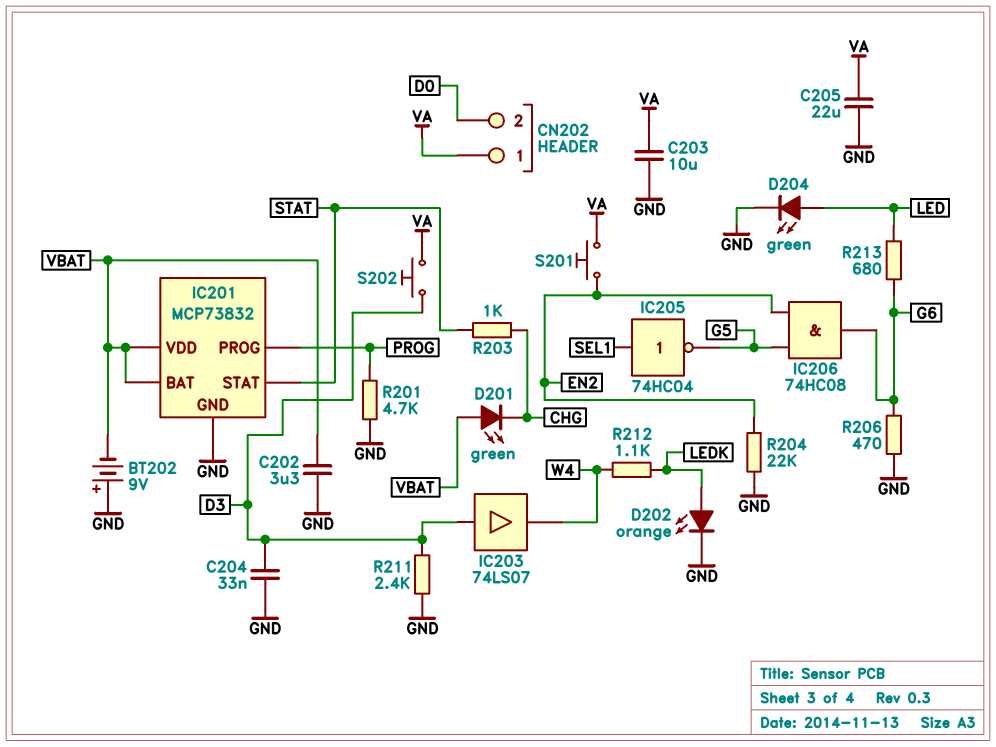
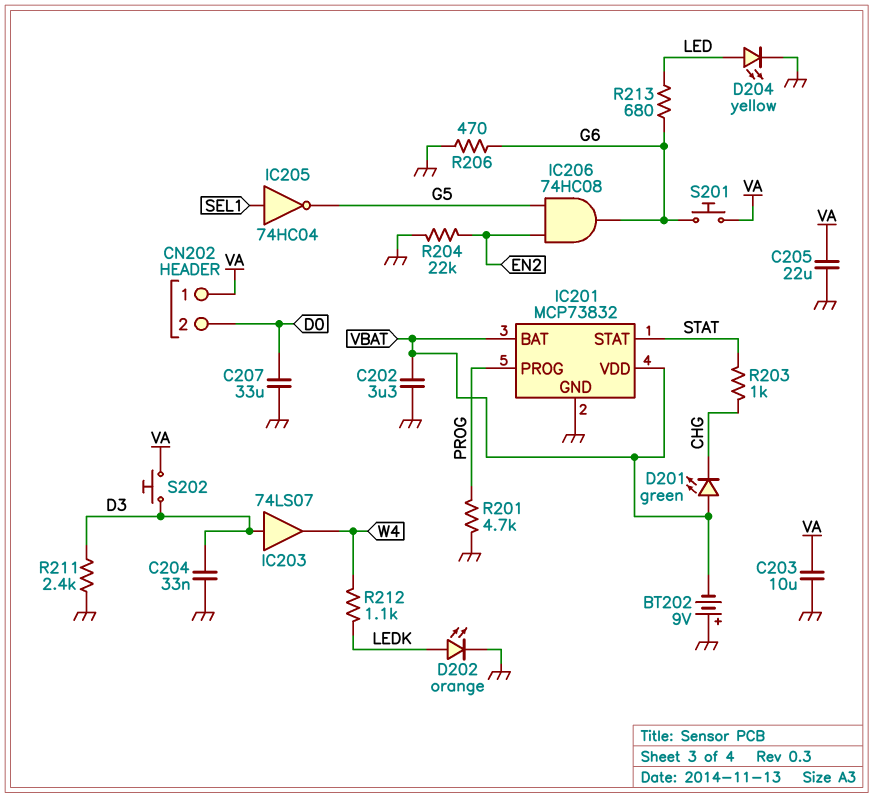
C207: none -> 33uF (D0, GND)
D204: LED green (A LED, K GND) -> LED yellow (A LED, K GND)
S201: button (EN2, VA) -> button (G6, VA)

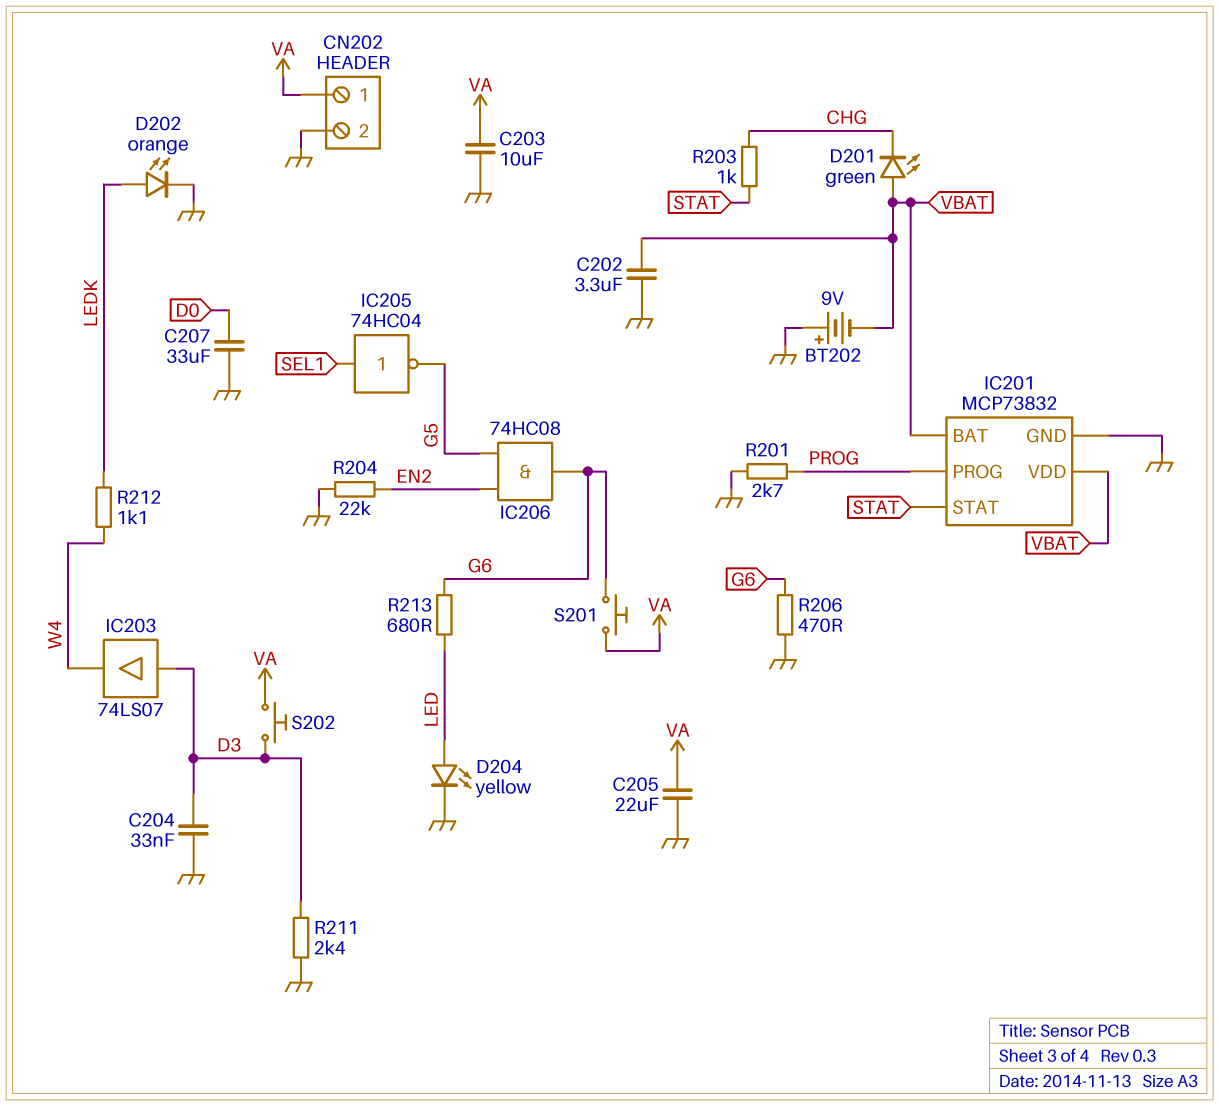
CN202 pin 2: D0 -> GND
R201: 4.7k (GND, PROG) -> 2.7k (GND, PROG)

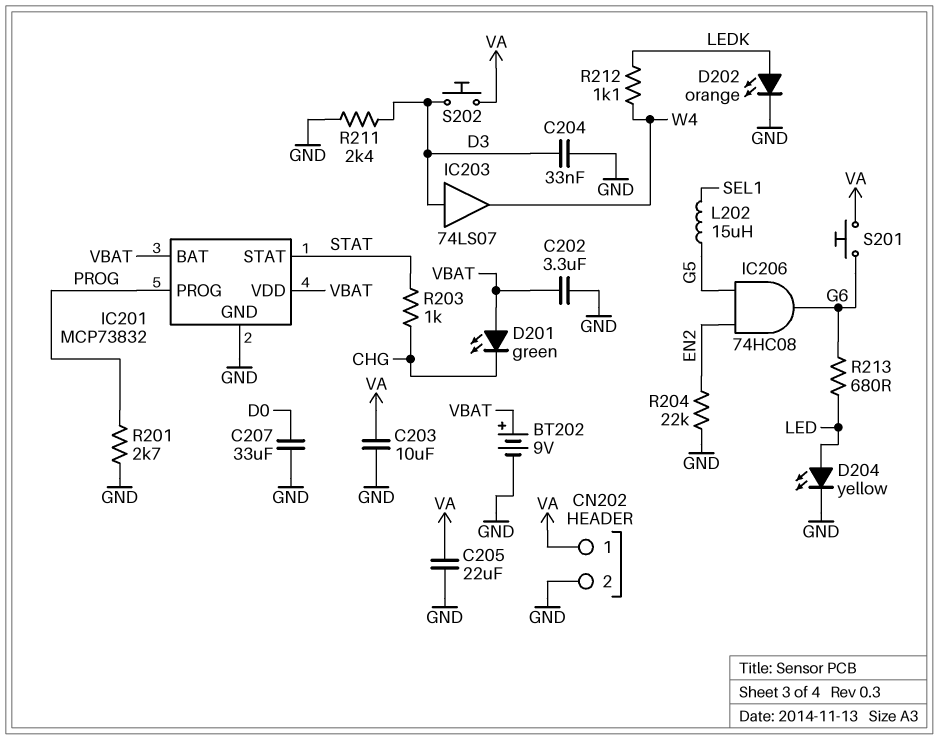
BT202: 9V (plus GND, minus VBAT) -> 9V (plus VBAT, minus GND)
IC205: NOT 74HC04 (in SEL1, out G5) -> none
L202: none -> 15uH (G5, SEL1)
R206: 470 (G6, GND) -> none

